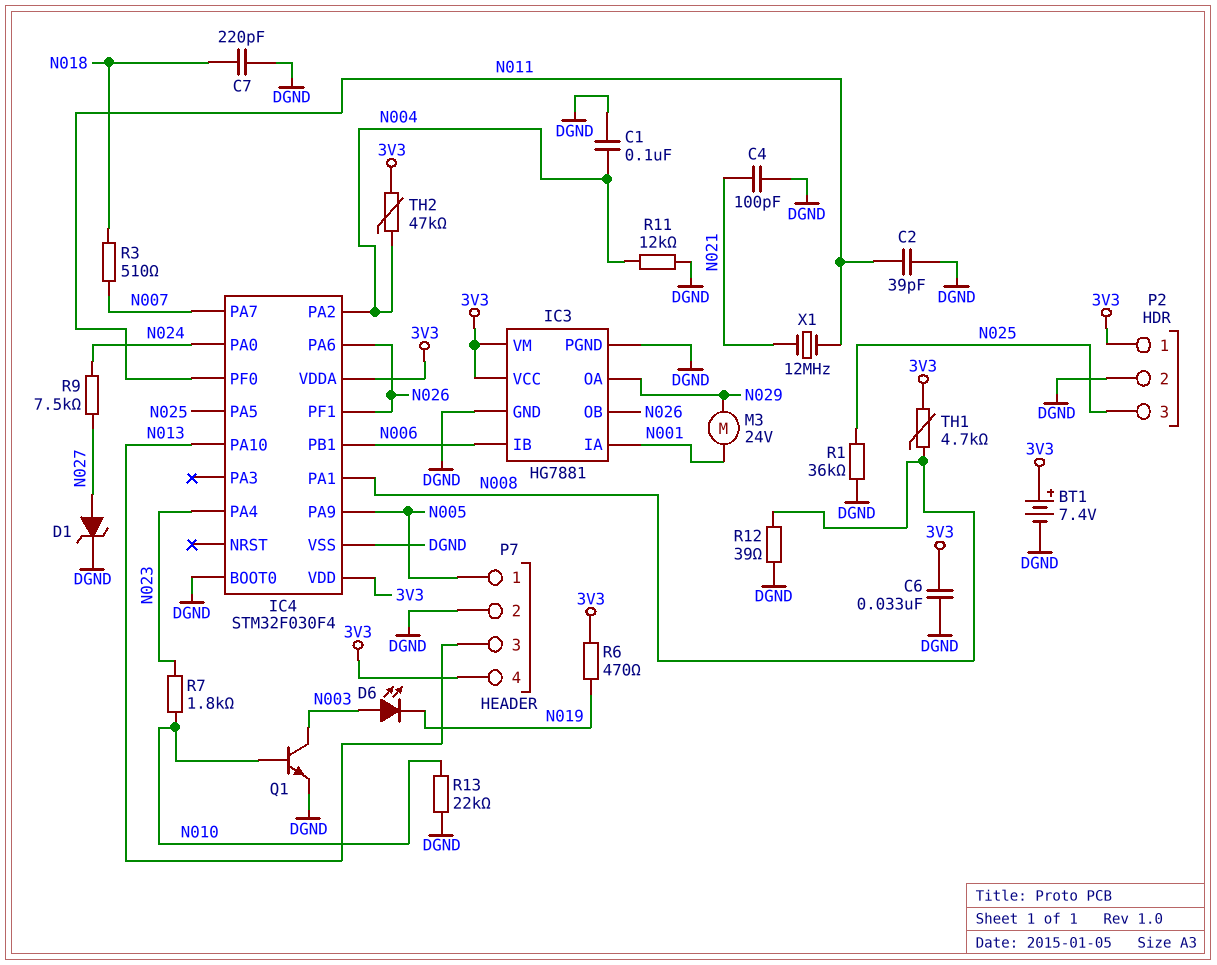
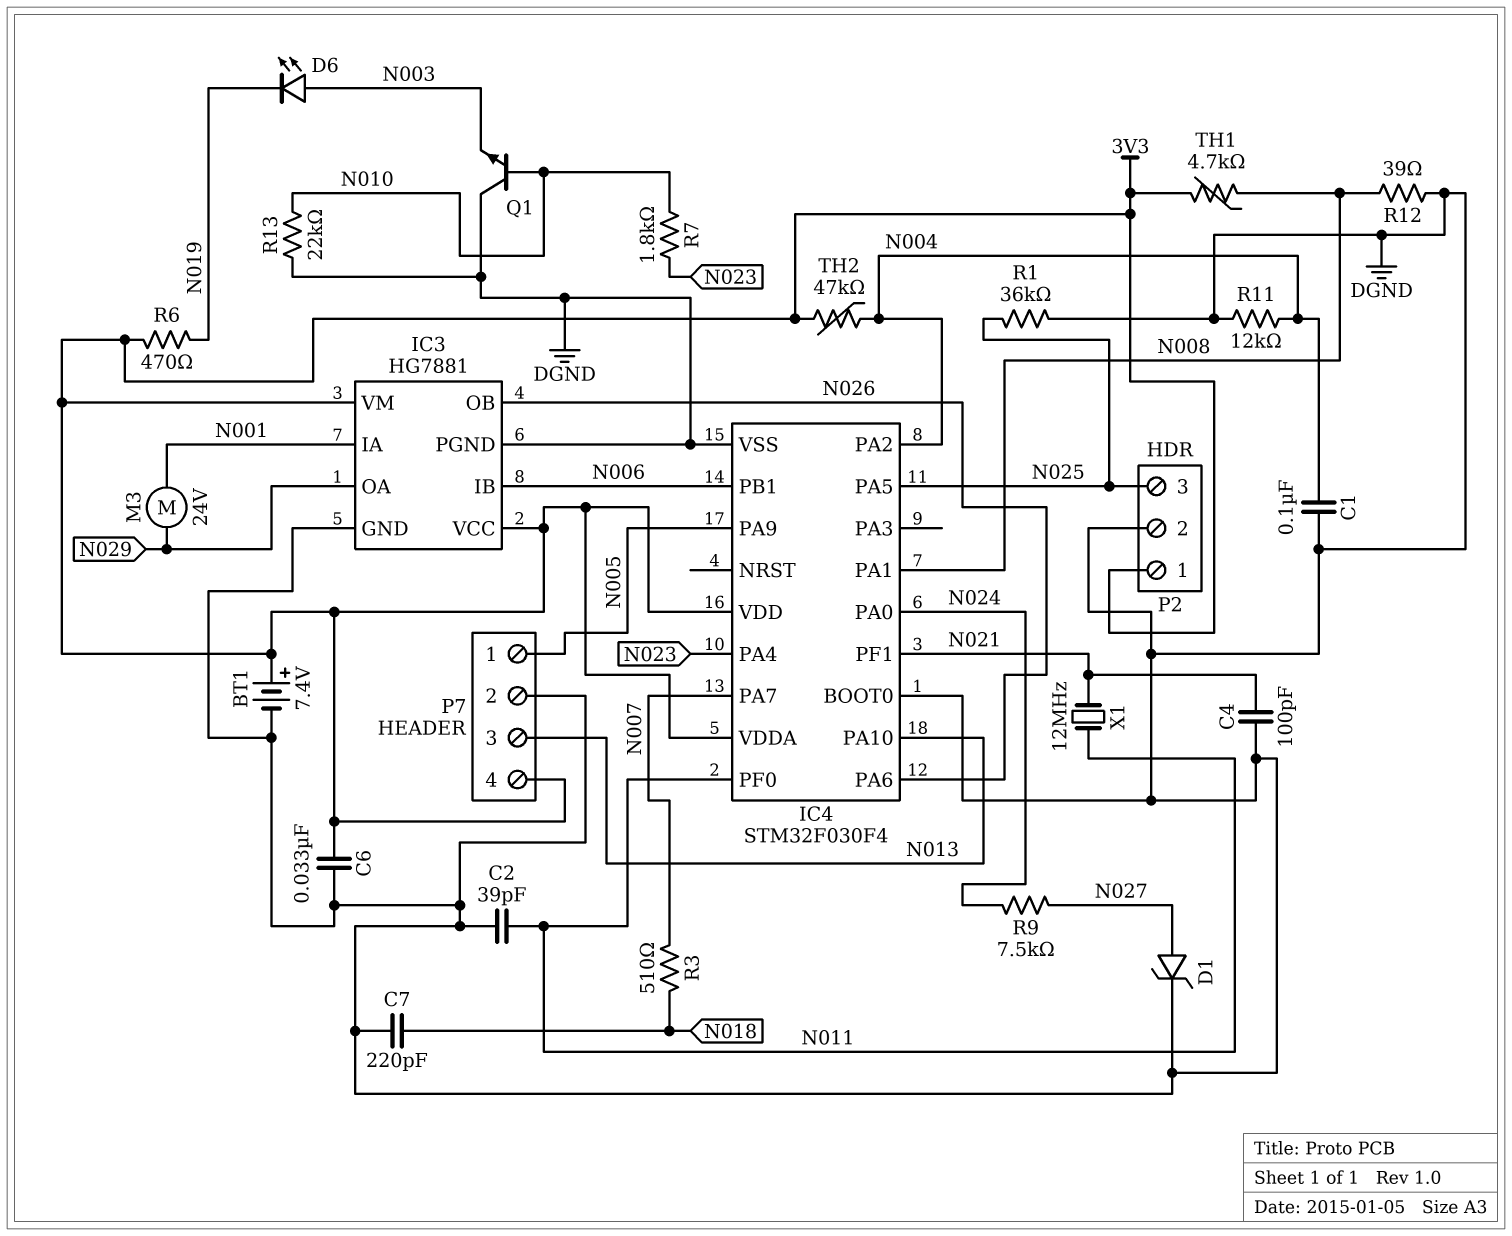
IC4 pin PF1: N026 -> N021
Q1: NPN (B N010, C N003, E DGND) -> NPN (B N010, C DGND, E N003)

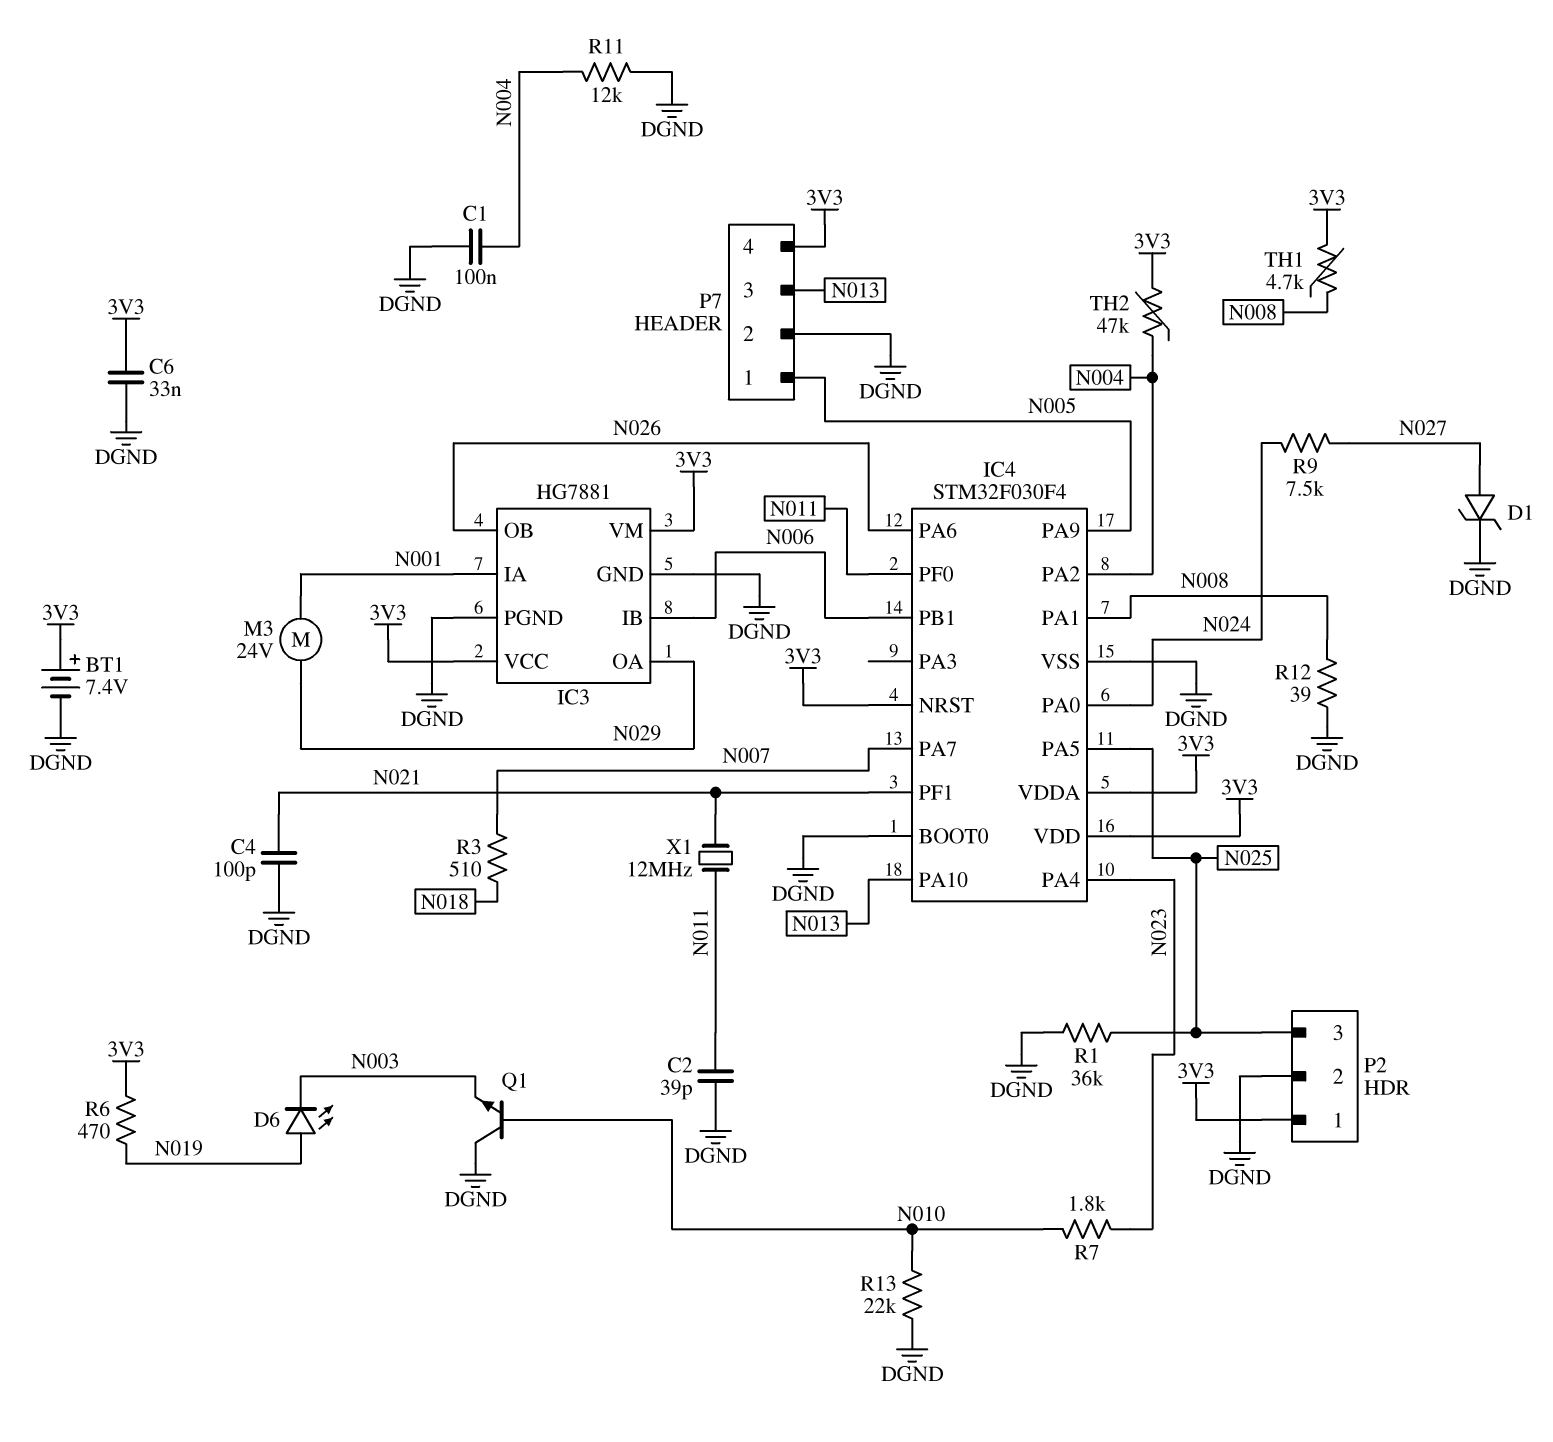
C7: 220pF (DGND, N018) -> none
D6: LED (A N003, K N019) -> LED (A N019, K N003)
IC4 pin NRST: none -> 3V3

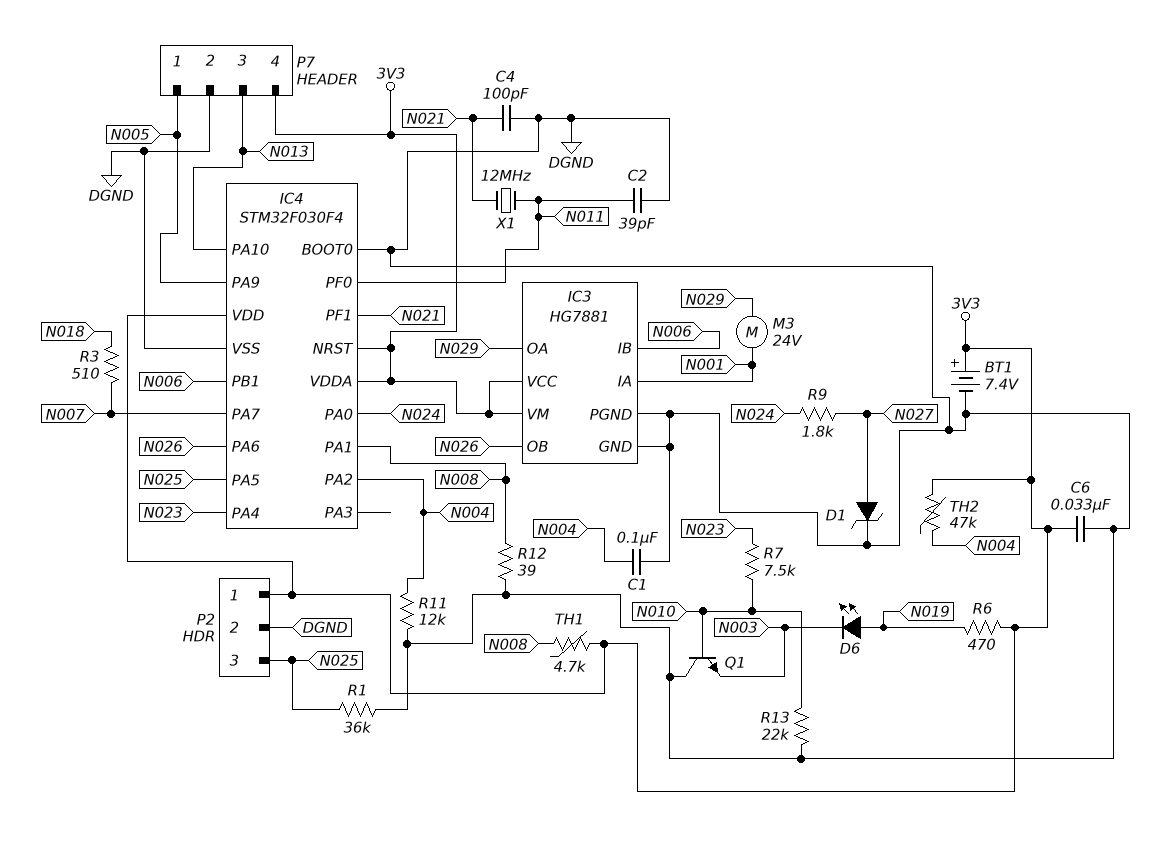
R7: 1.8k (N010, N023) -> 7.5k (N010, N023)
R9: 7.5k (N024, N027) -> 1.8k (N024, N027)

